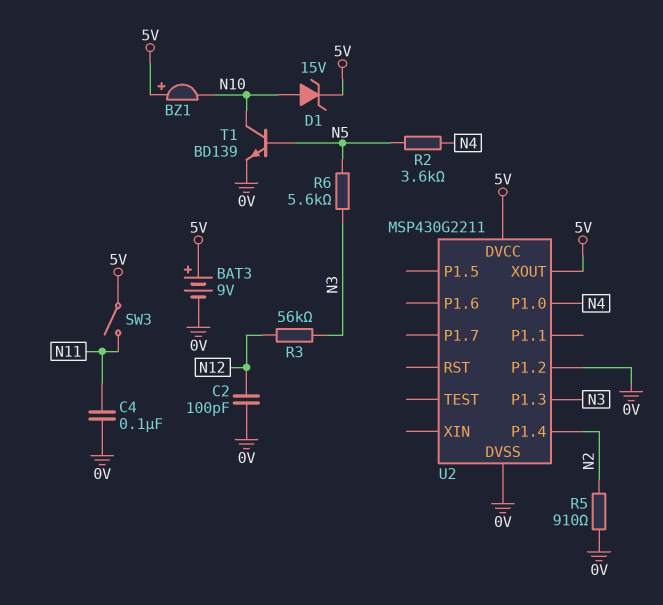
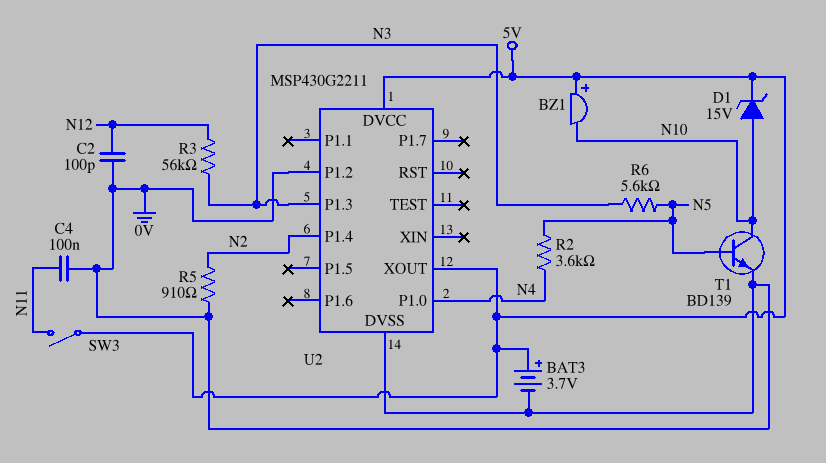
BAT3: 9V (plus 5V, minus 0V) -> 3.7V (plus 5V, minus 0V)

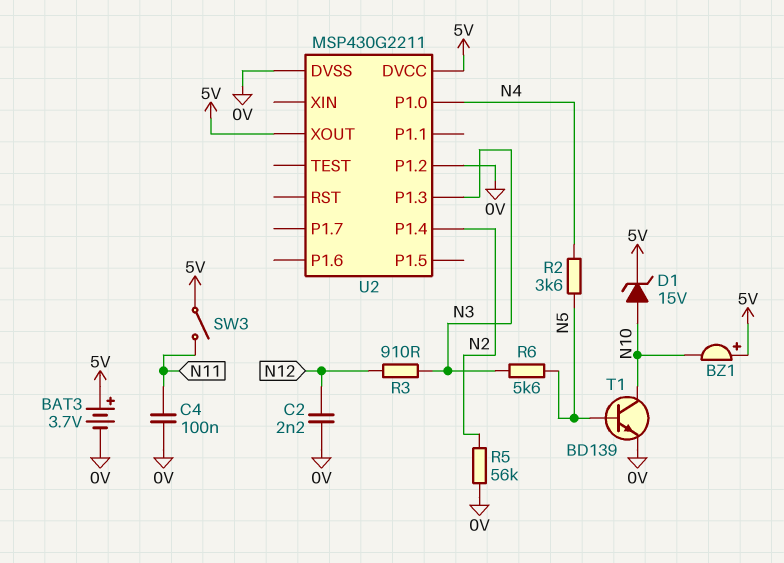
C2: 100pF (0V, N12) -> 2.2nF (0V, N12)
R3: 56k (N3, N12) -> 910 (N3, N12)
R5: 910 (0V, N2) -> 56k (0V, N2)

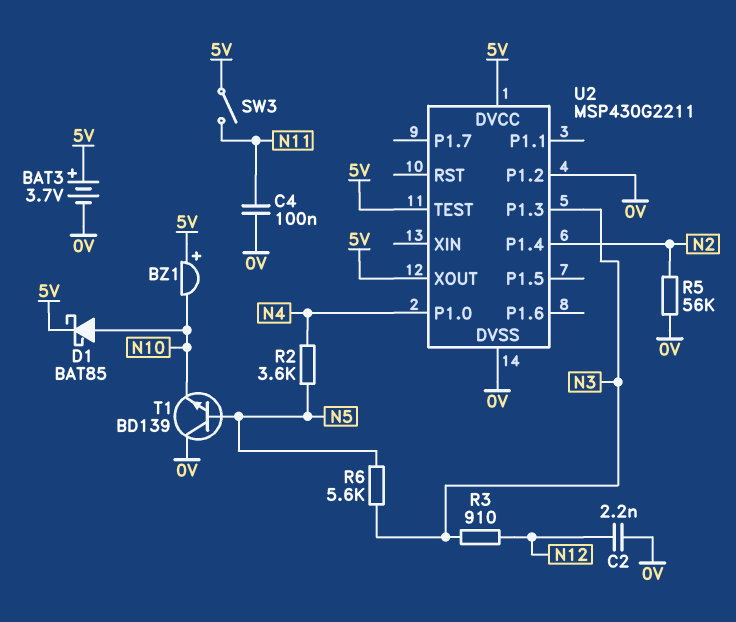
D1: zener 15V (A N10, K 5V) -> schottky BAT85 (A N10, K 5V)
T1: NPN BD139 (B N5, C N10, E 0V) -> NPN BD139 (B N5, C 0V, E N10)
U2 pin TEST: none -> 5V

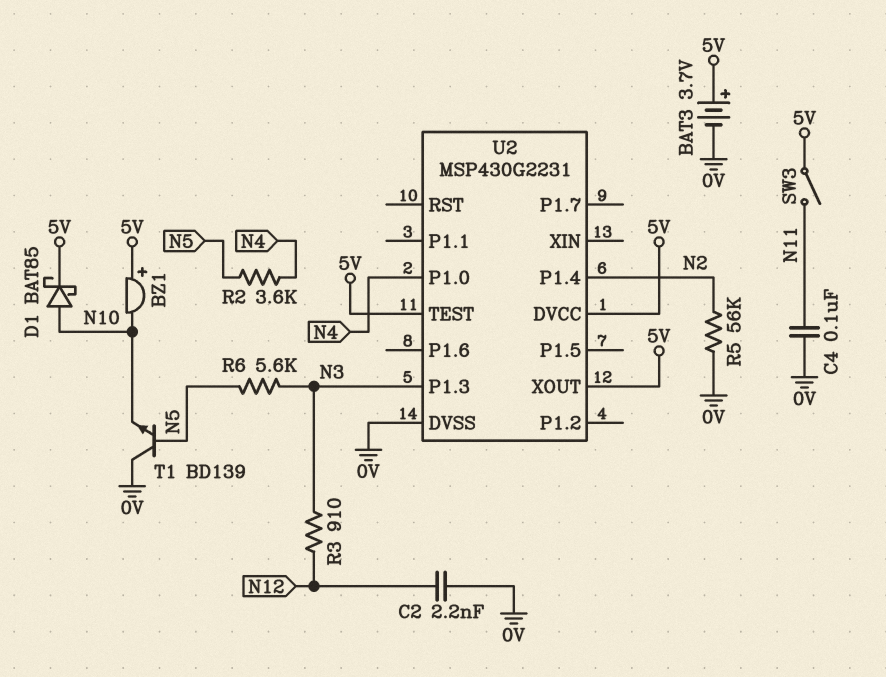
U2: MSP430G2211 -> MSP430G2231
U2 pin P1.2: 0V -> none

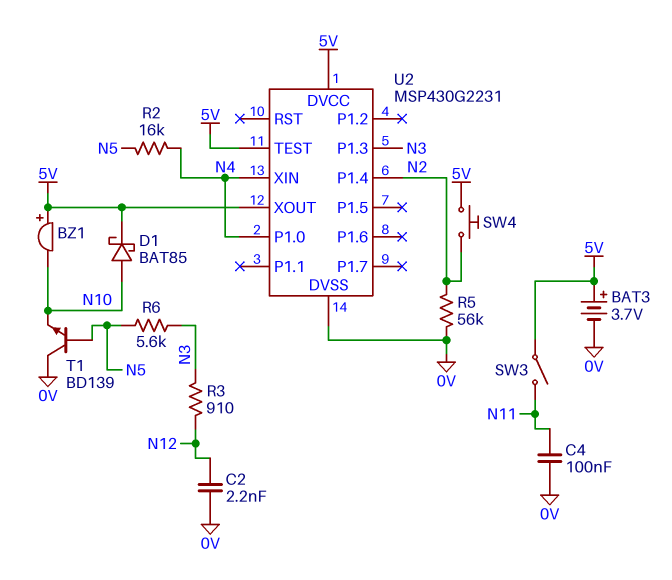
R2: 3.6k (N4, N5) -> 16k (N4, N5)
SW4: none -> button (5V, N2)
U2 pin XIN: none -> N4

